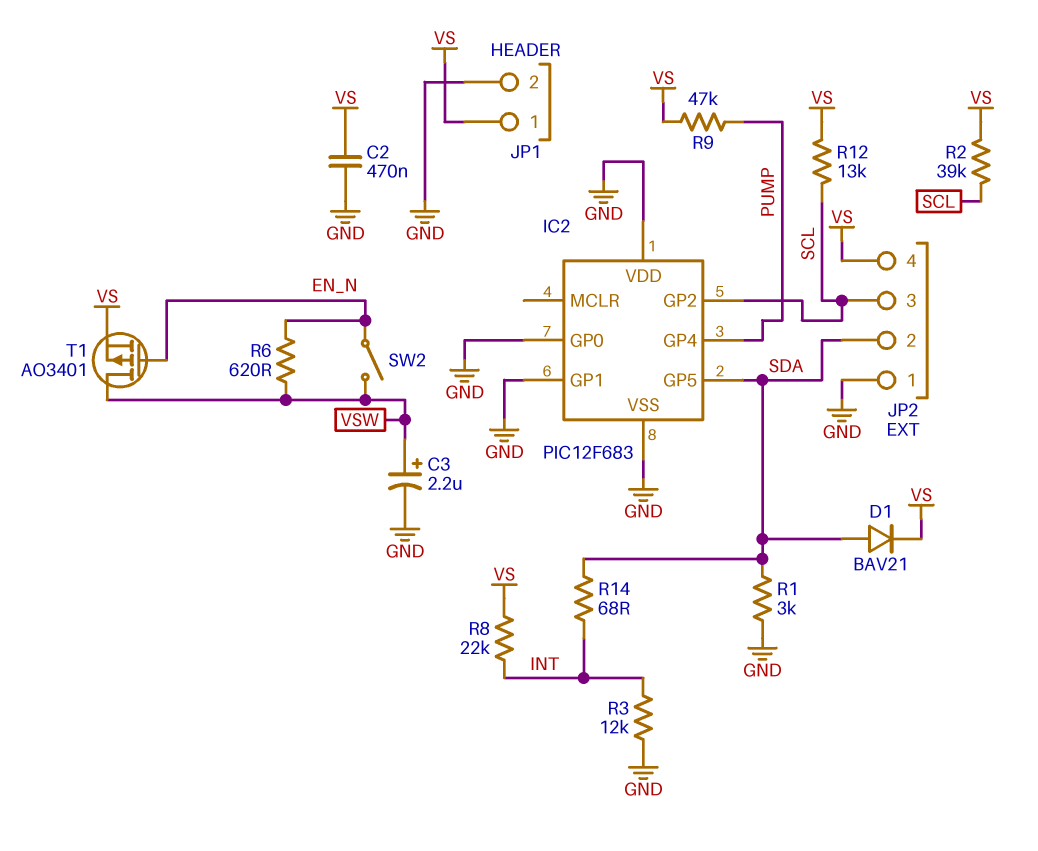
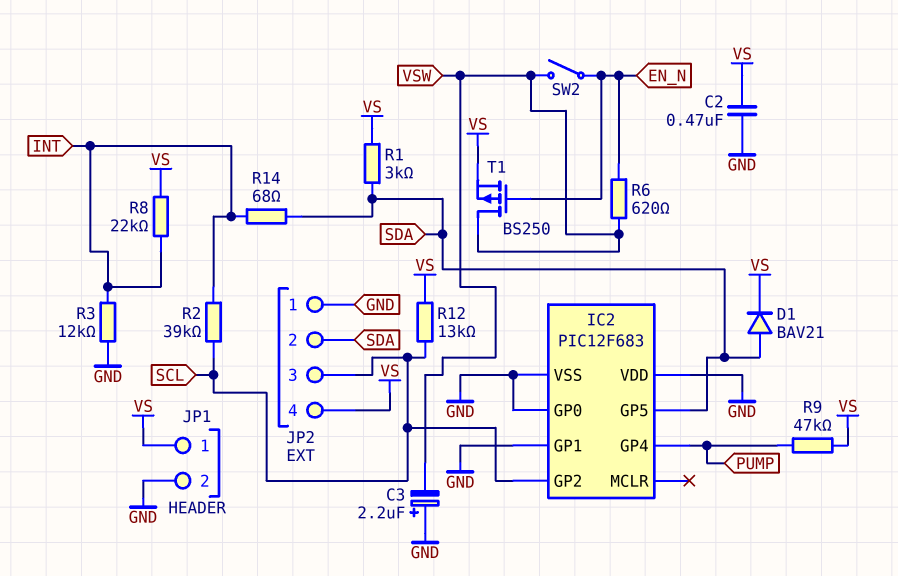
C3: 2.2uF (plus VSW, minus GND) -> 2.2uF (plus GND, minus VSW)
R1: 3k (GND, SDA) -> 3k (SDA, VS)
R2: 39k (SCL, VS) -> 39k (INT, SCL)
T1: PMOS AO3401 (G EN_N, D VSW, S VS) -> PMOS BS250 (G EN_N, D VSW, S VS)

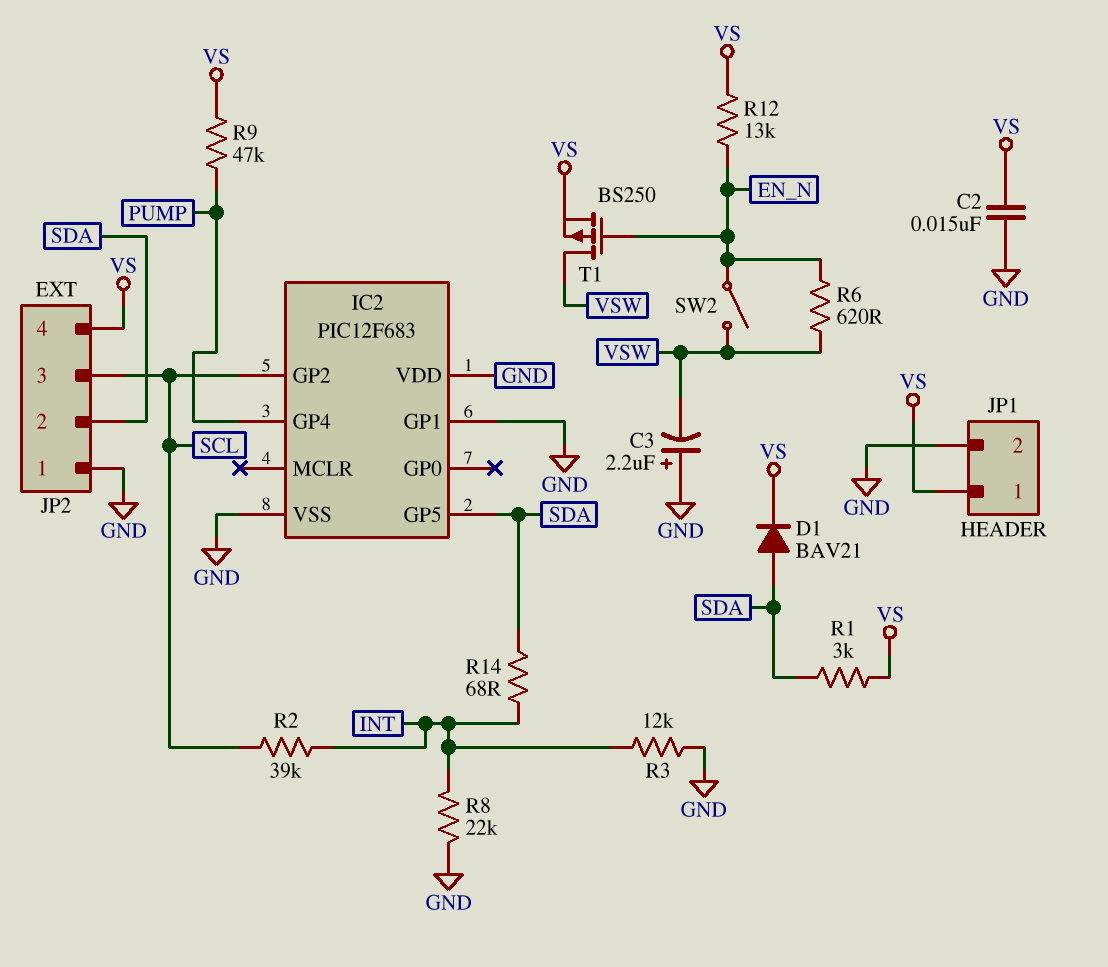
C2: 470nF (GND, VS) -> 15nF (GND, VS)
IC2 pin GP0: GND -> none
R8: 22k (INT, VS) -> 22k (GND, INT)
R12: 13k (SCL, VS) -> 13k (EN_N, VS)

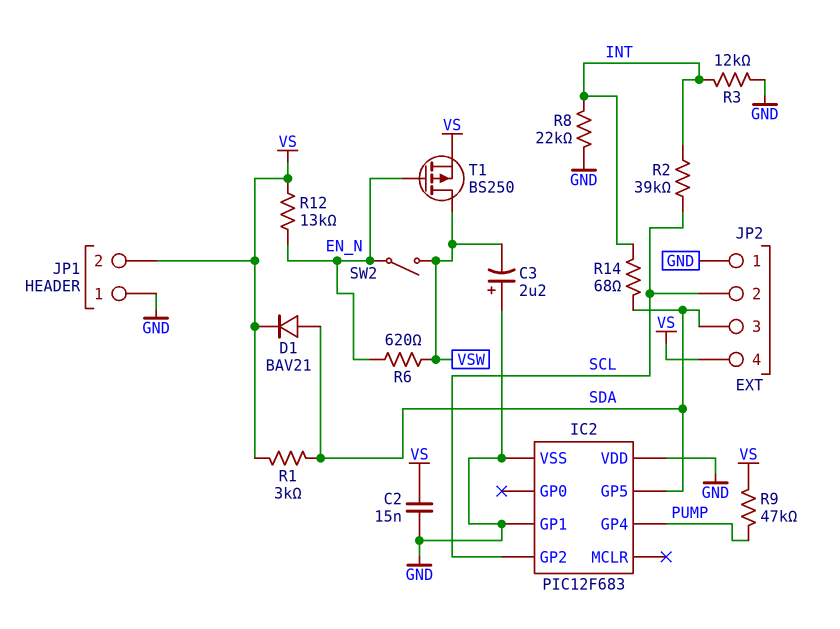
JP1 pin 1: VS -> GND
JP1 pin 2: GND -> VS
JP2 pin 2: SDA -> SCL
JP2 pin 3: SCL -> SDA

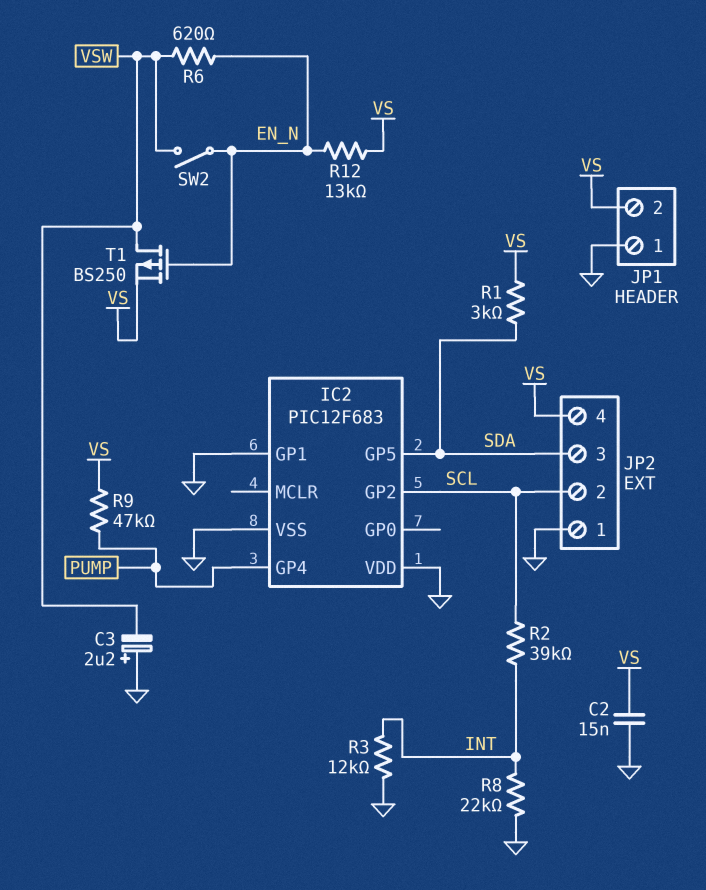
D1: diode BAV21 (A SDA, K VS) -> none
R14: 68 (INT, SDA) -> none

